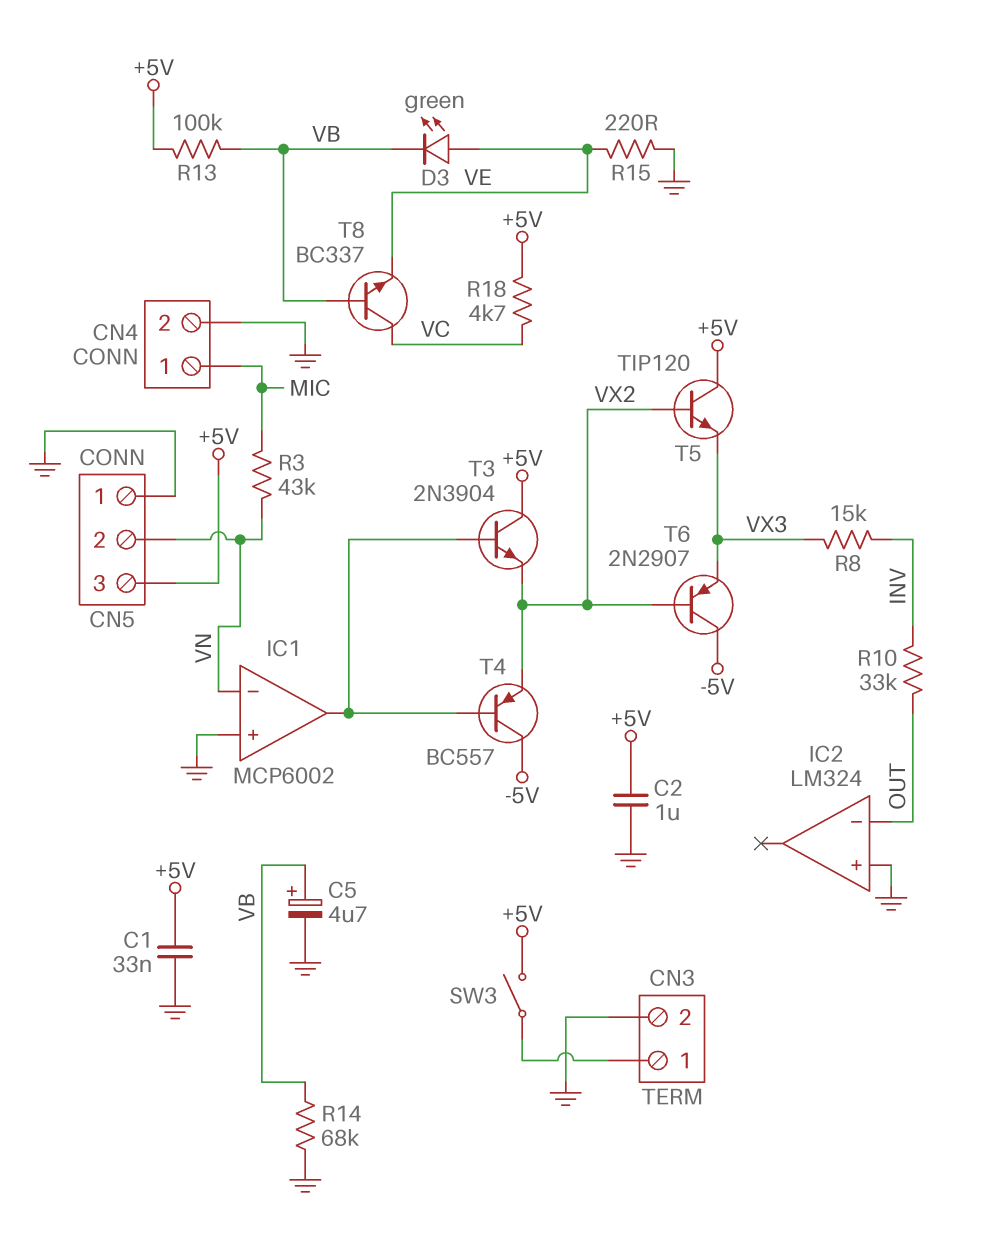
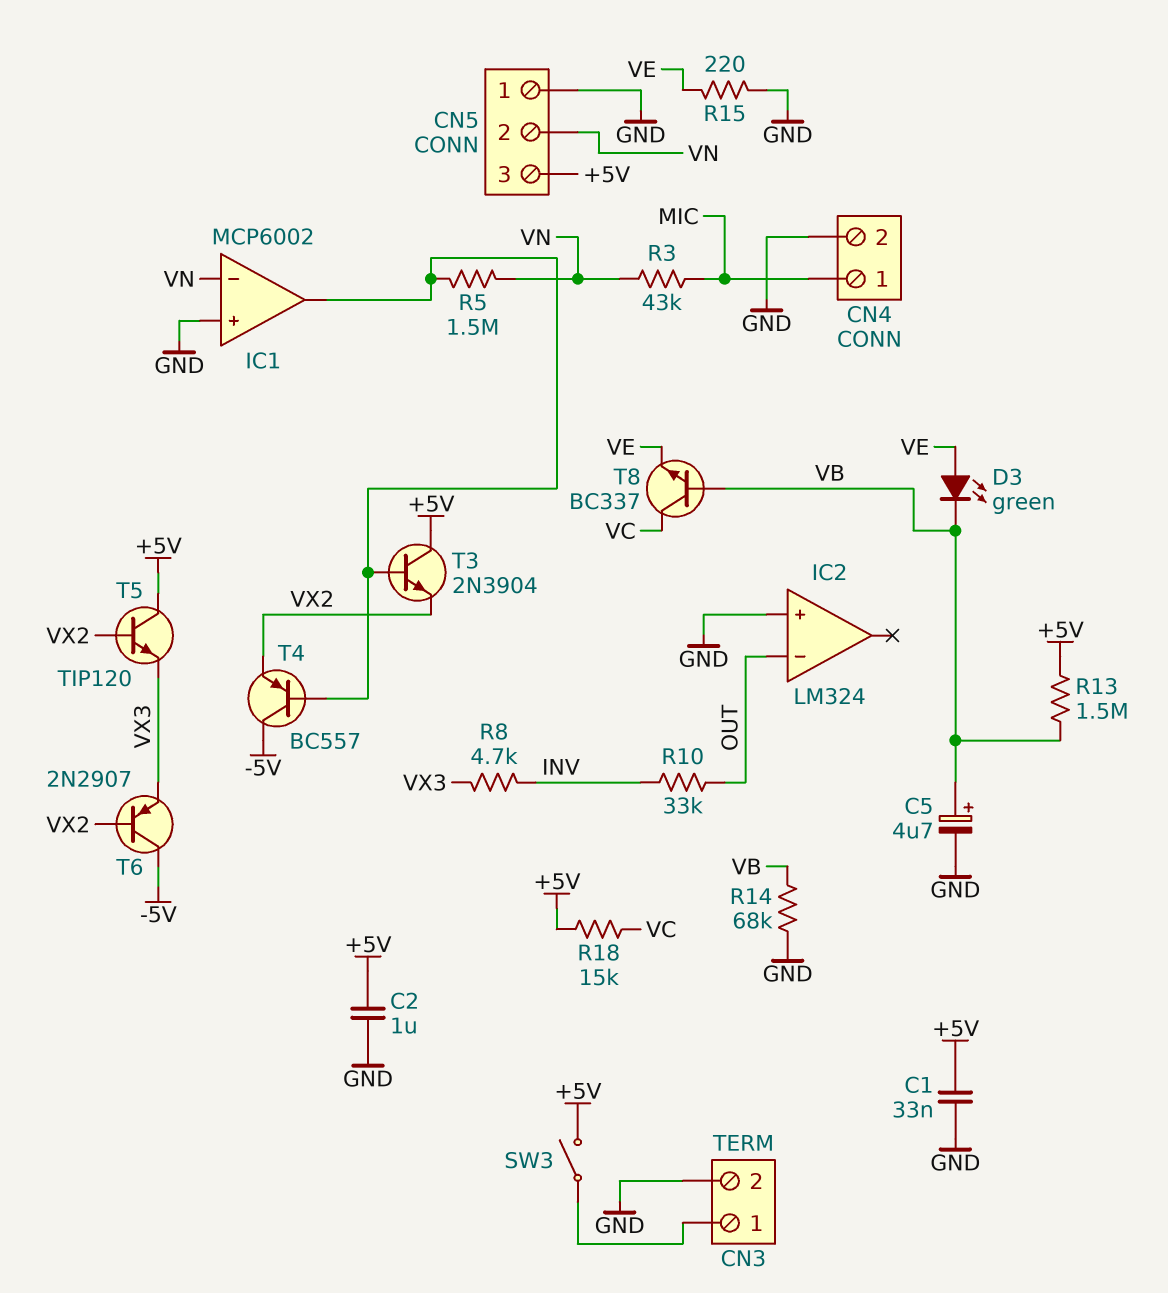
R5: none -> 1.5M (IC1/out, VN)
R8: 15k (INV, VX3) -> 4.7k (INV, VX3)
R13: 100k (+5V, VB) -> 1.5M (+5V, VB)
R18: 4.7k (+5V, VC) -> 15k (+5V, VC)

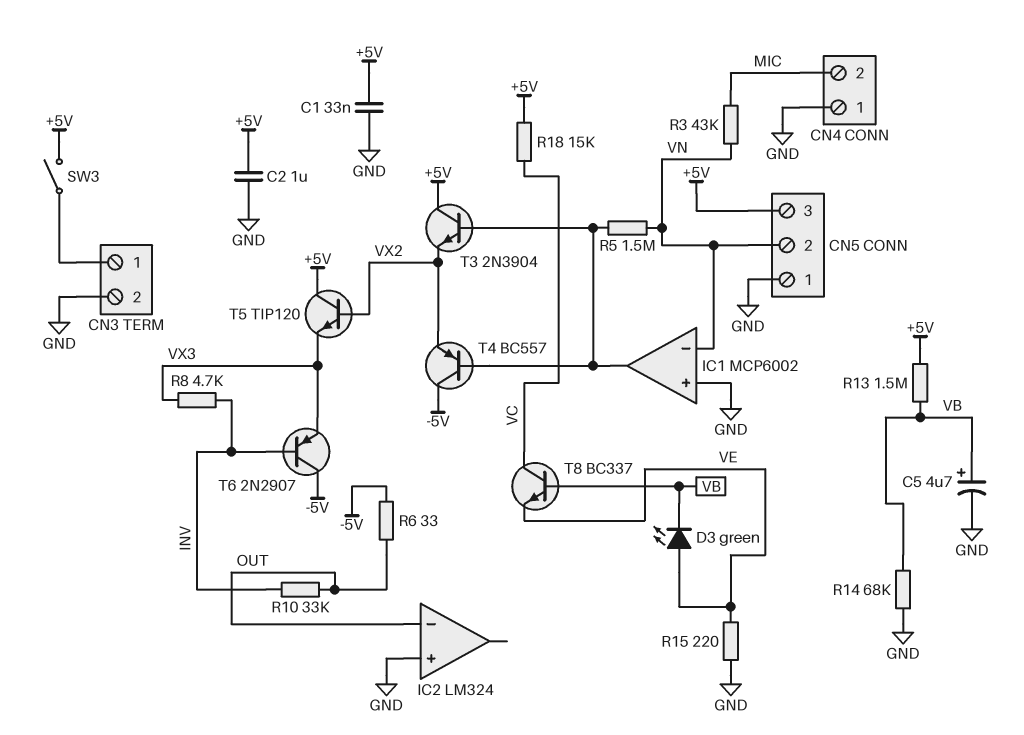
CN4 pin 1: MIC -> GND
CN4 pin 2: GND -> MIC
R6: none -> 33 (-5V, OUT)
T6: PNP 2N2907 (B VX2, C -5V, E VX3) -> PNP 2N2907 (B INV, C -5V, E VX3)

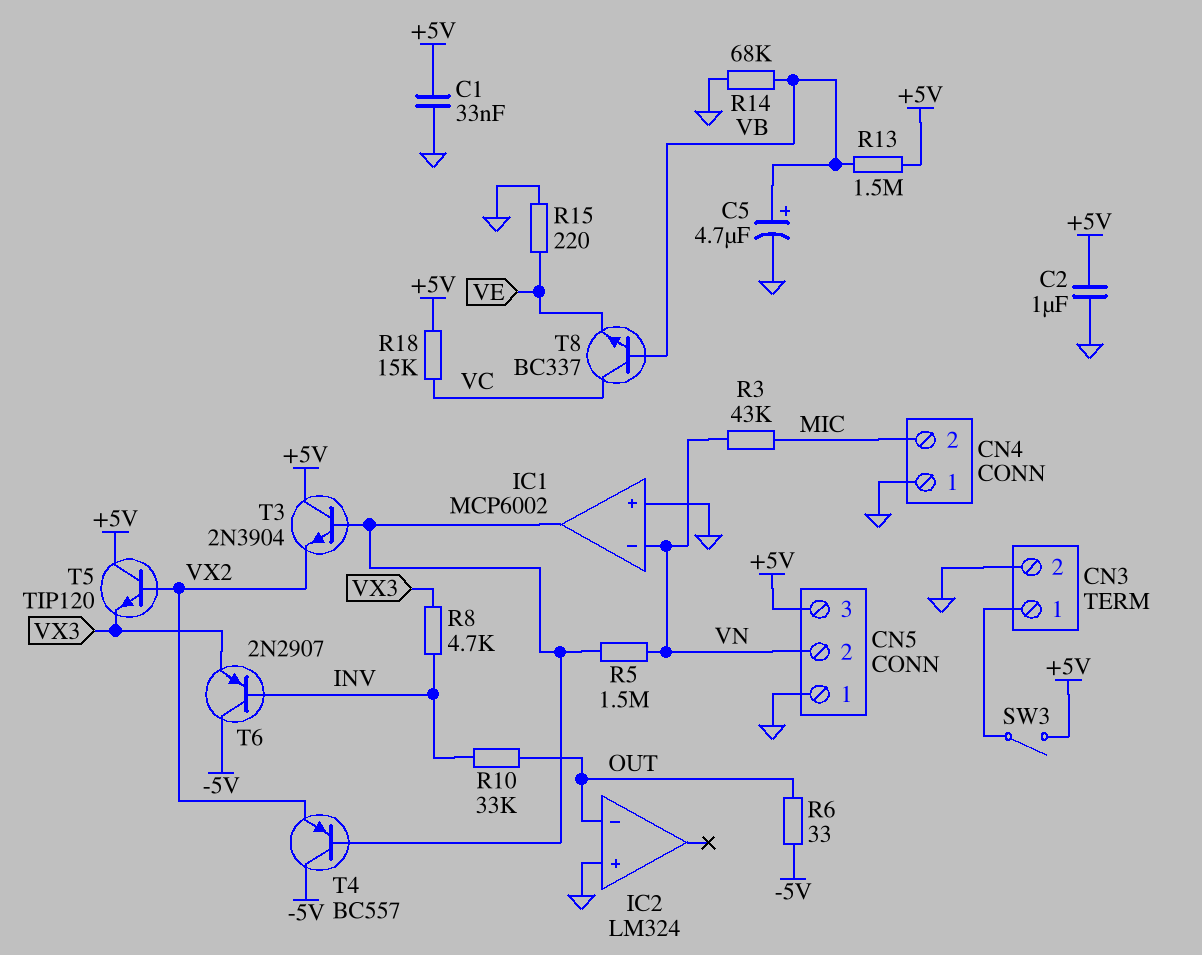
D3: LED green (A VE, K VB) -> none

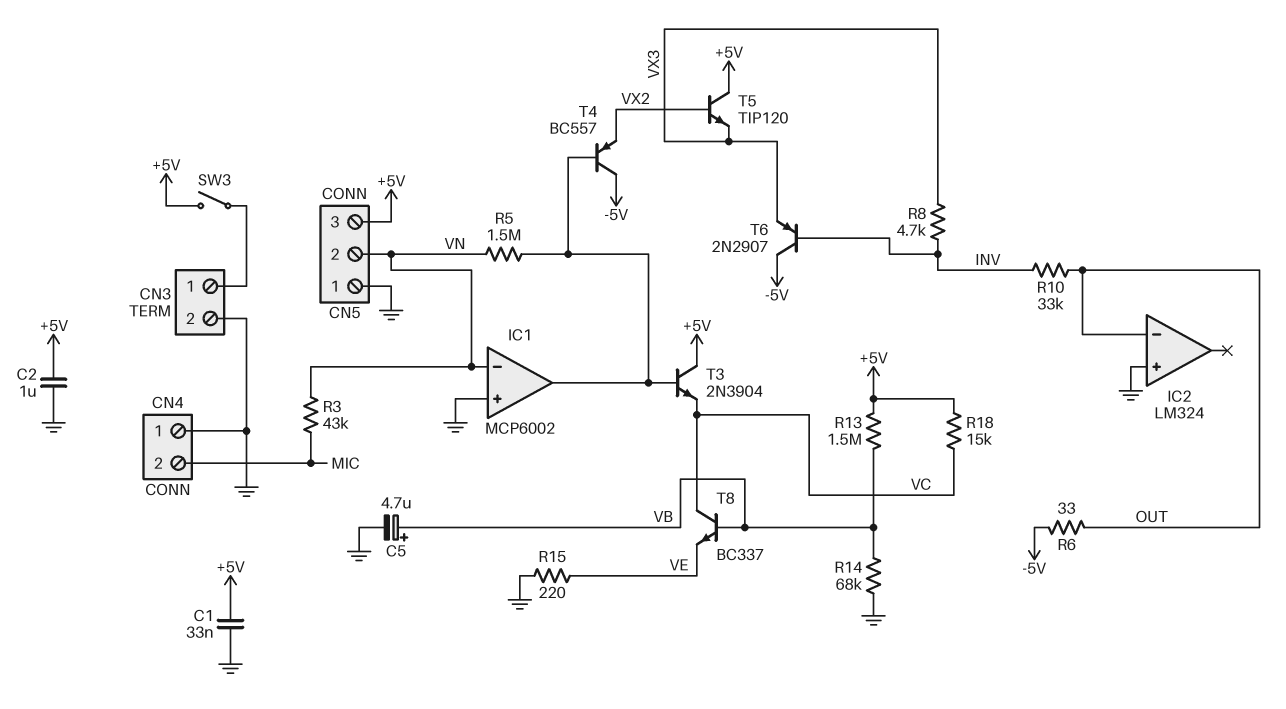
T3: NPN 2N3904 (B IC1/out, C +5V, E VX2) -> NPN 2N3904 (B IC1/out, C +5V, E VC)

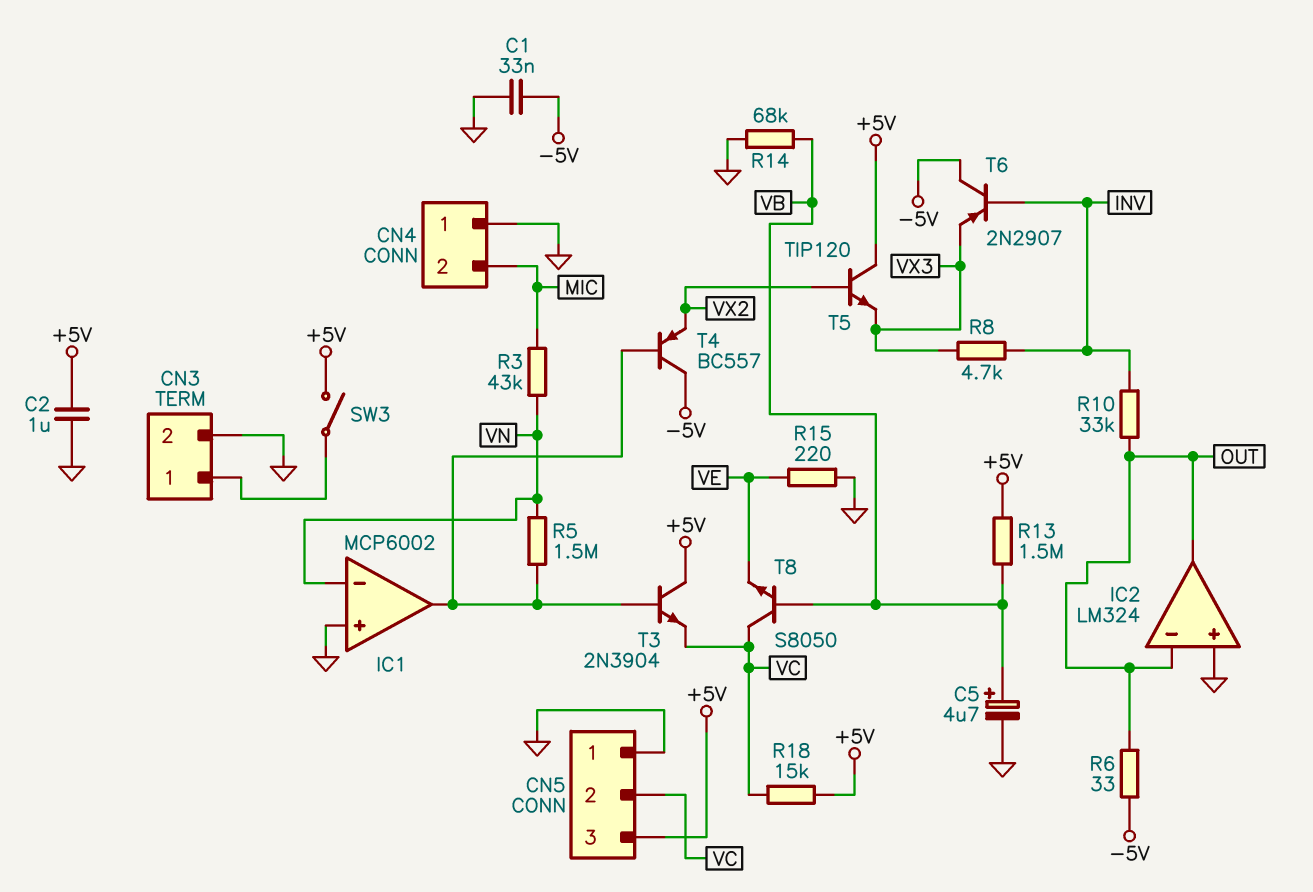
C1: 33nF (+5V, GND) -> 33nF (-5V, GND)
CN5 pin 2: VN -> VC
IC2 pin out: none -> OUT
T8: NPN BC337 (B VB, C VC, E VE) -> NPN S8050 (B VB, C VC, E VE)

